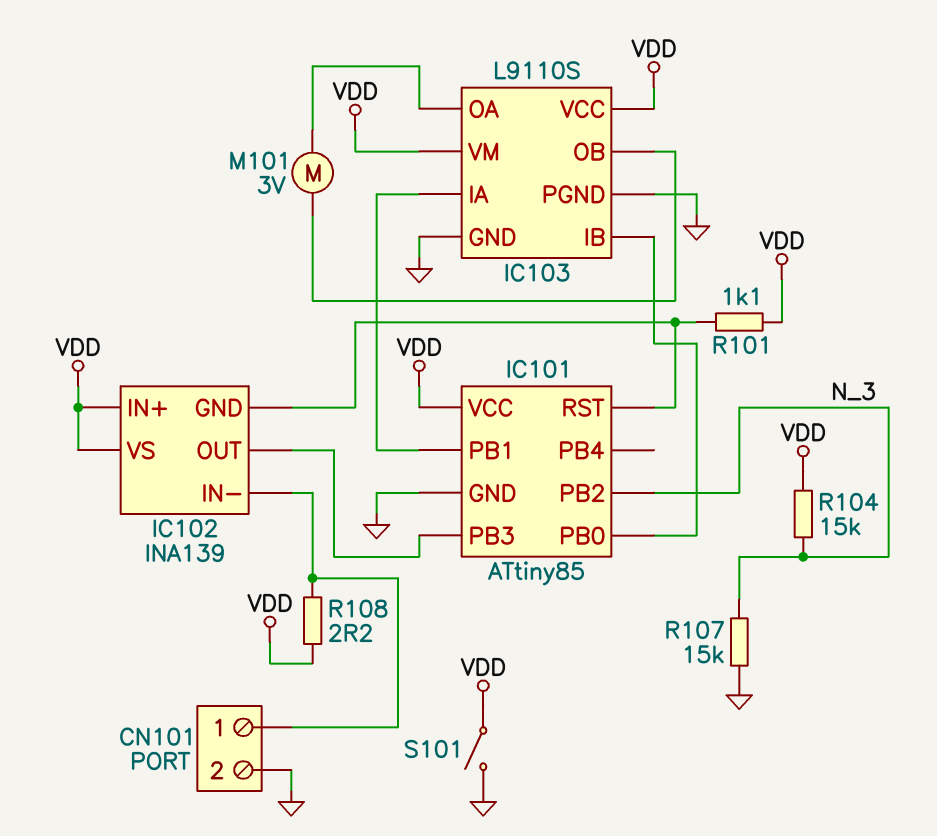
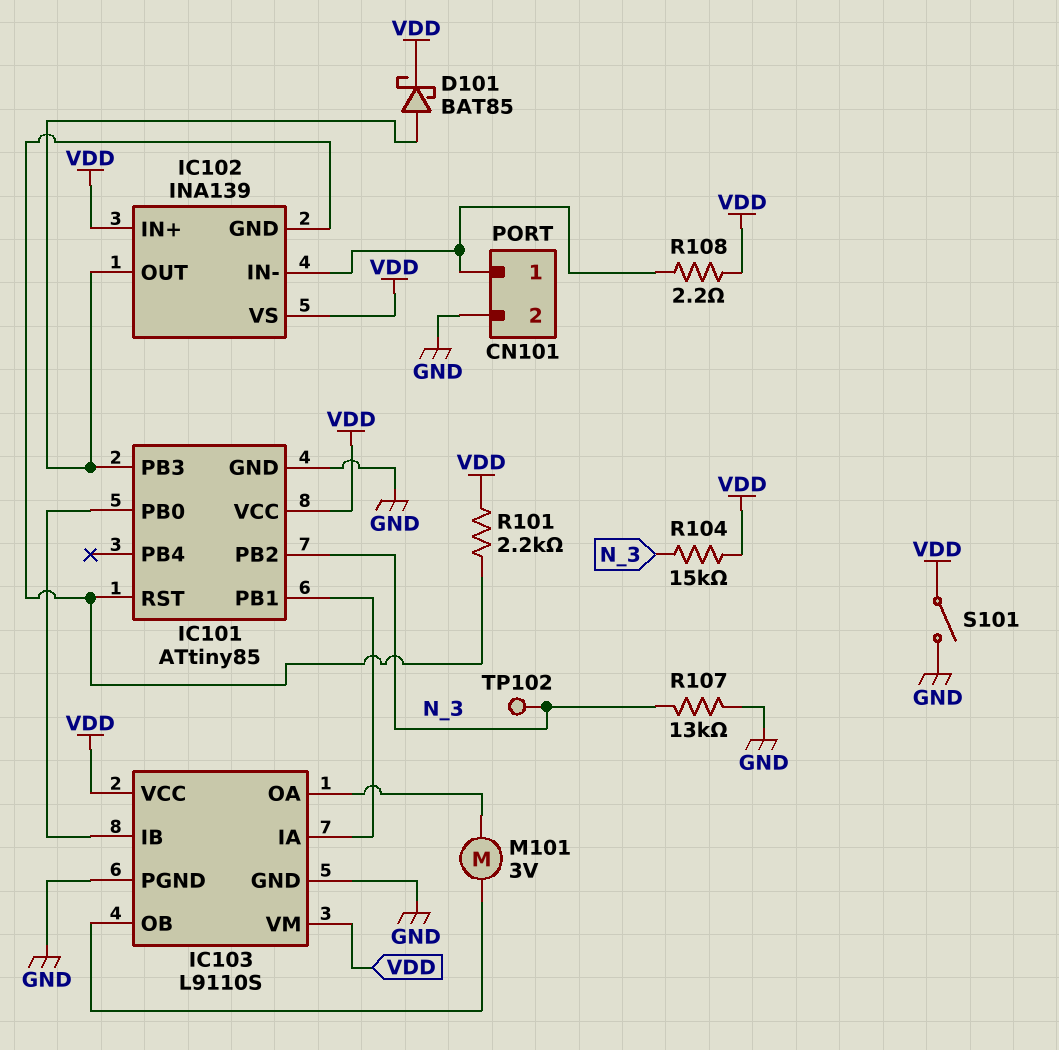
D101: none -> schottky BAT85 (A IC101/PB3, K VDD)
R101: 1.1k (IC101/RST, VDD) -> 2.2k (IC101/RST, VDD)
R107: 15k (GND, N_3) -> 13k (GND, N_3)
TP102: none -> test point (N_3)

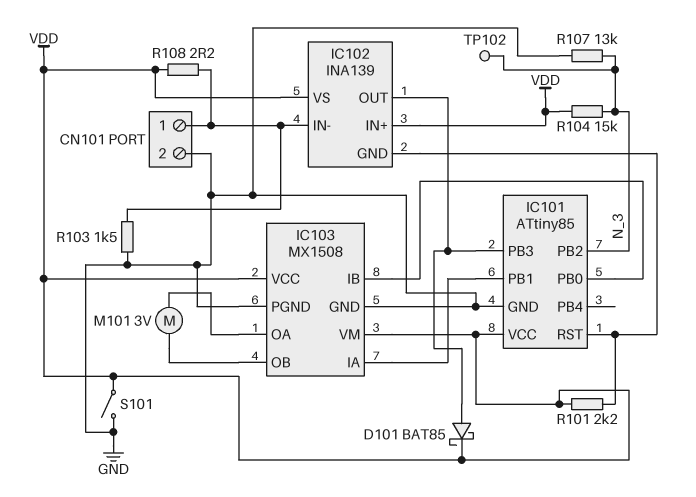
IC103: L9110S -> MX1508
R103: none -> 1.5k (CN101/1, GND)

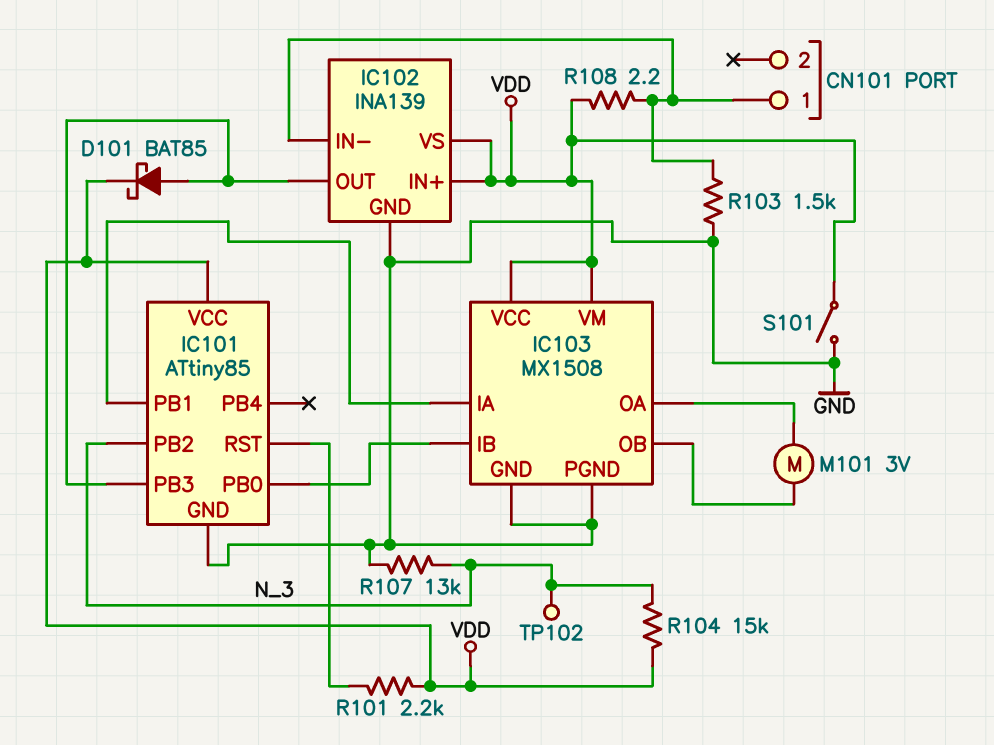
CN101 pin 2: GND -> none
IC102 pin GND: IC101/RST -> GND

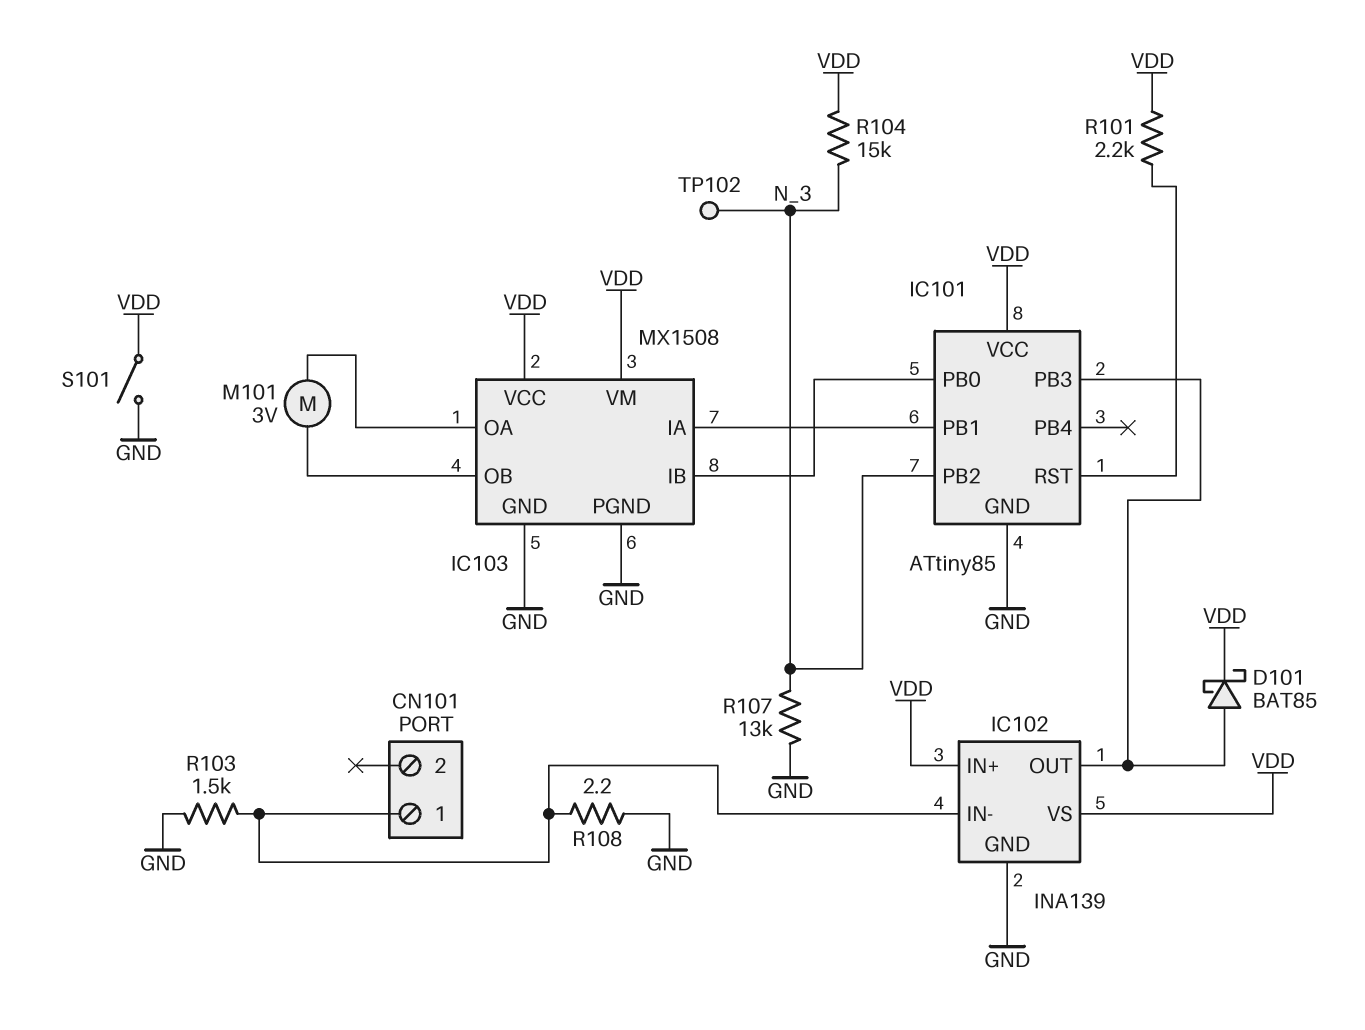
R108: 2.2 (CN101/1, VDD) -> 2.2 (CN101/1, GND)

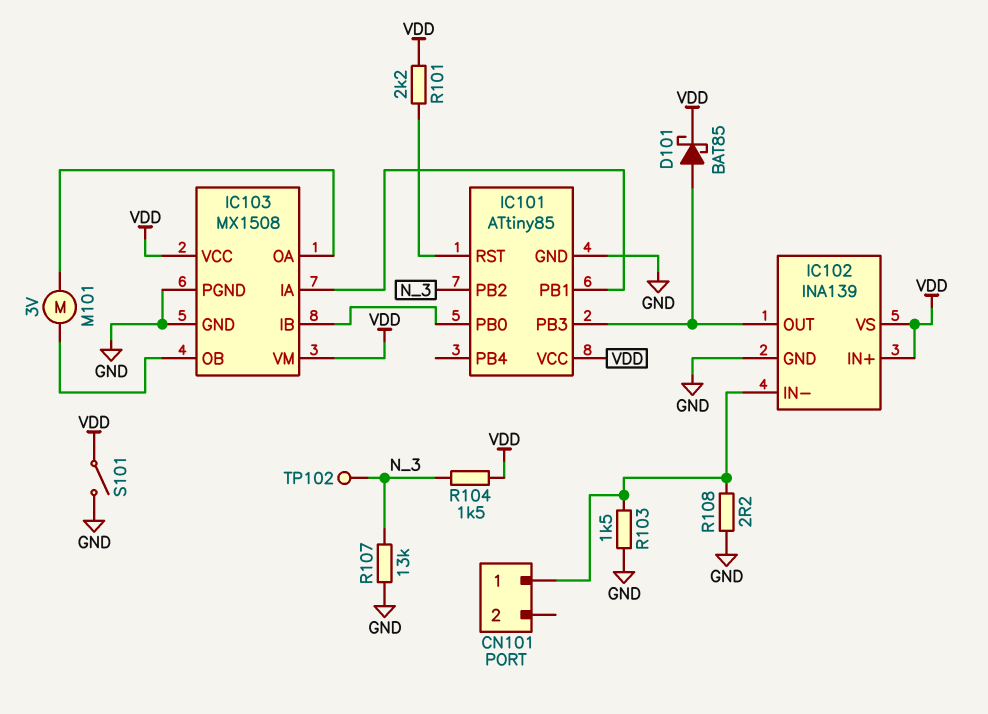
R104: 15k (N_3, VDD) -> 1.5k (N_3, VDD)

